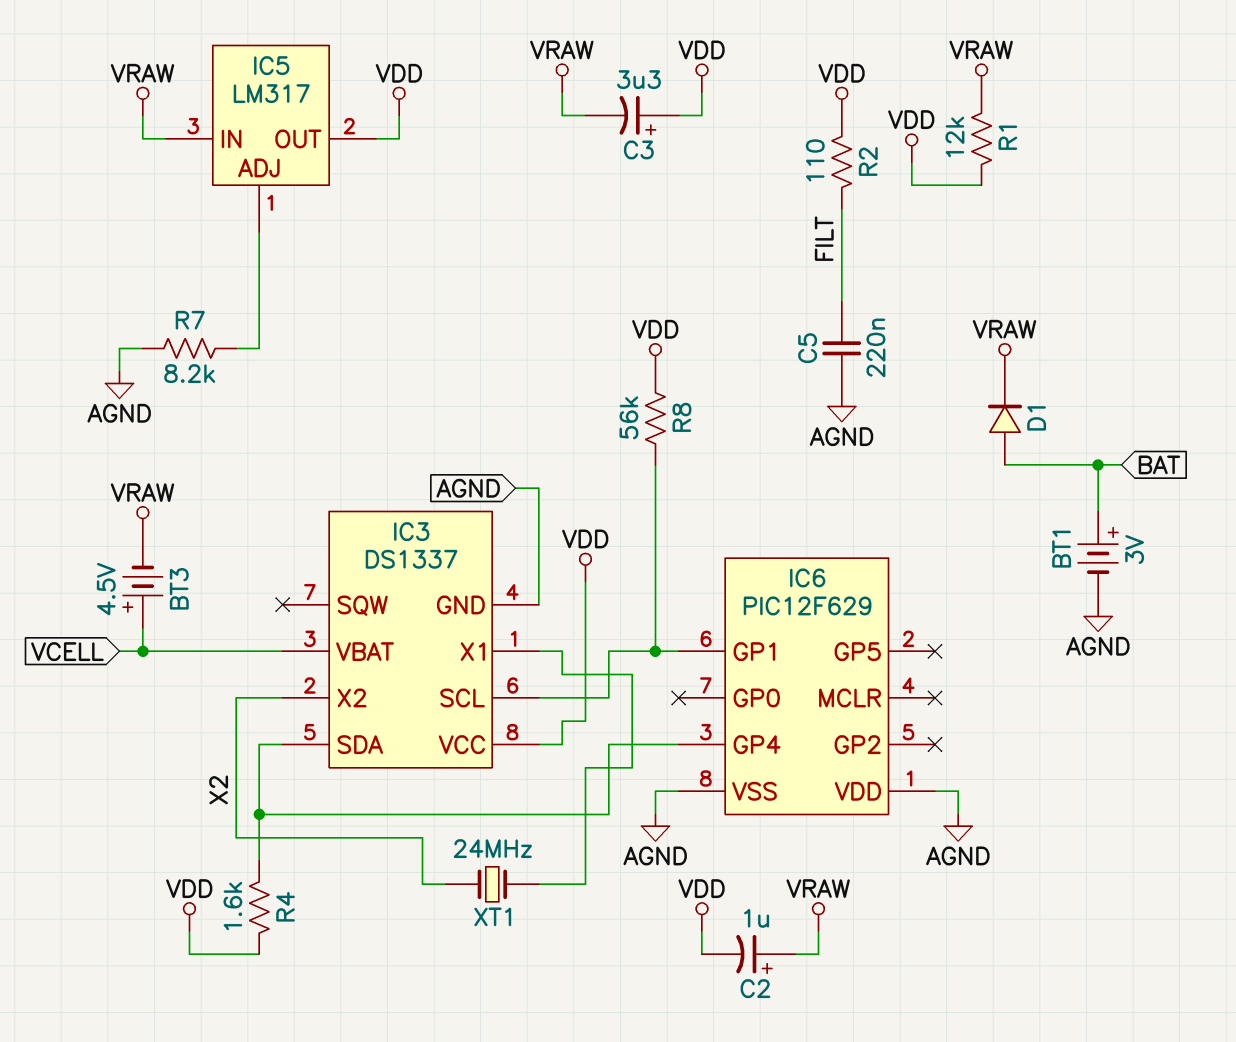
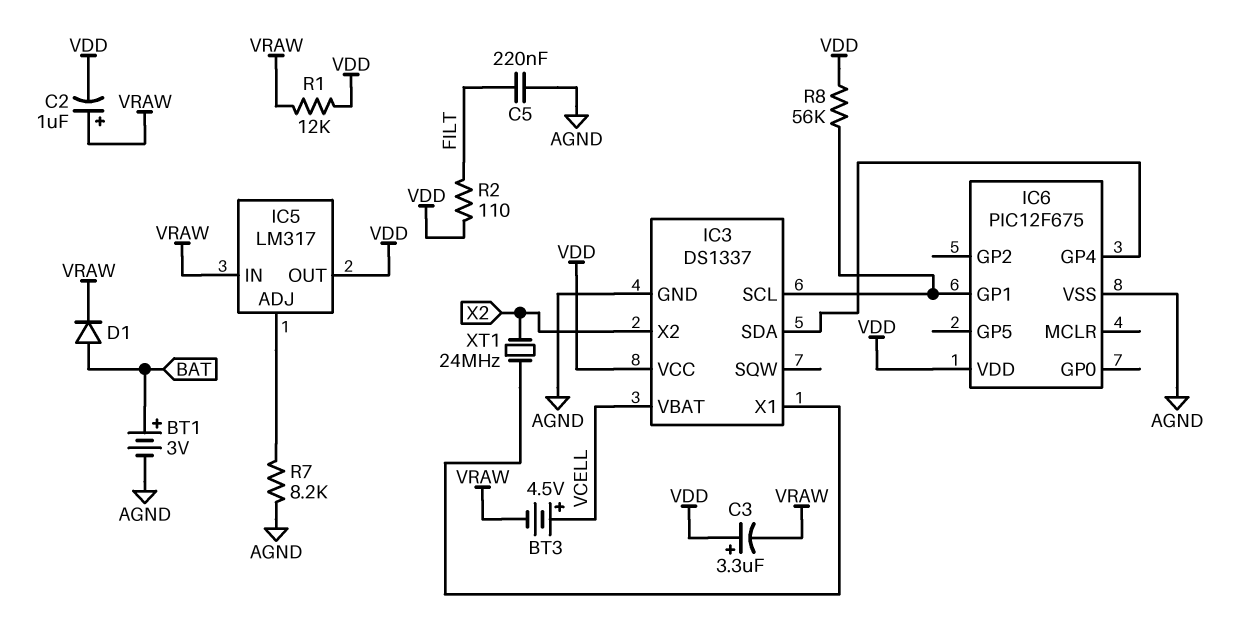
IC6: PIC12F629 -> PIC12F675
IC6 pin VDD: AGND -> VDD
R4: 1.6k (IC3/SDA, VDD) -> none

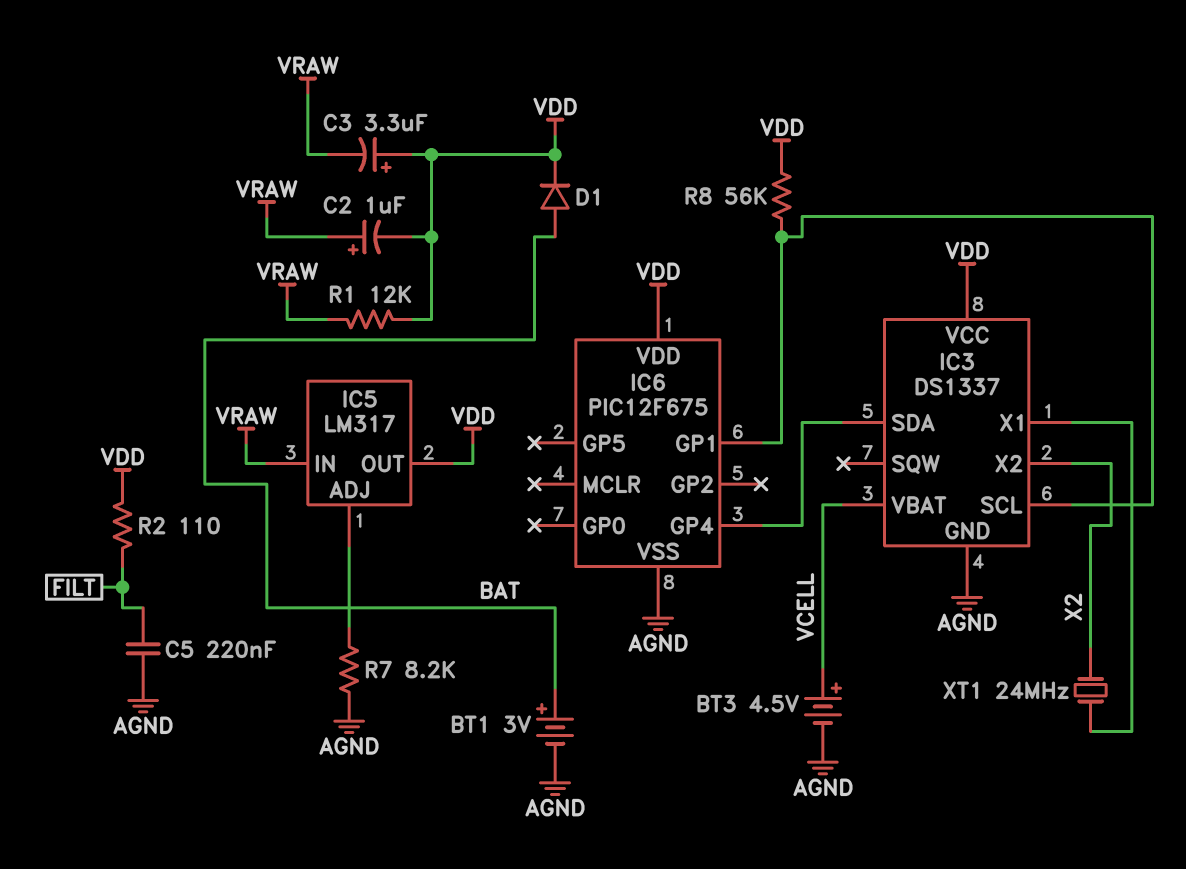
BT3: 4.5V (plus VCELL, minus VRAW) -> 4.5V (plus VCELL, minus AGND)
D1: diode (A BAT, K VRAW) -> diode (A BAT, K VDD)

